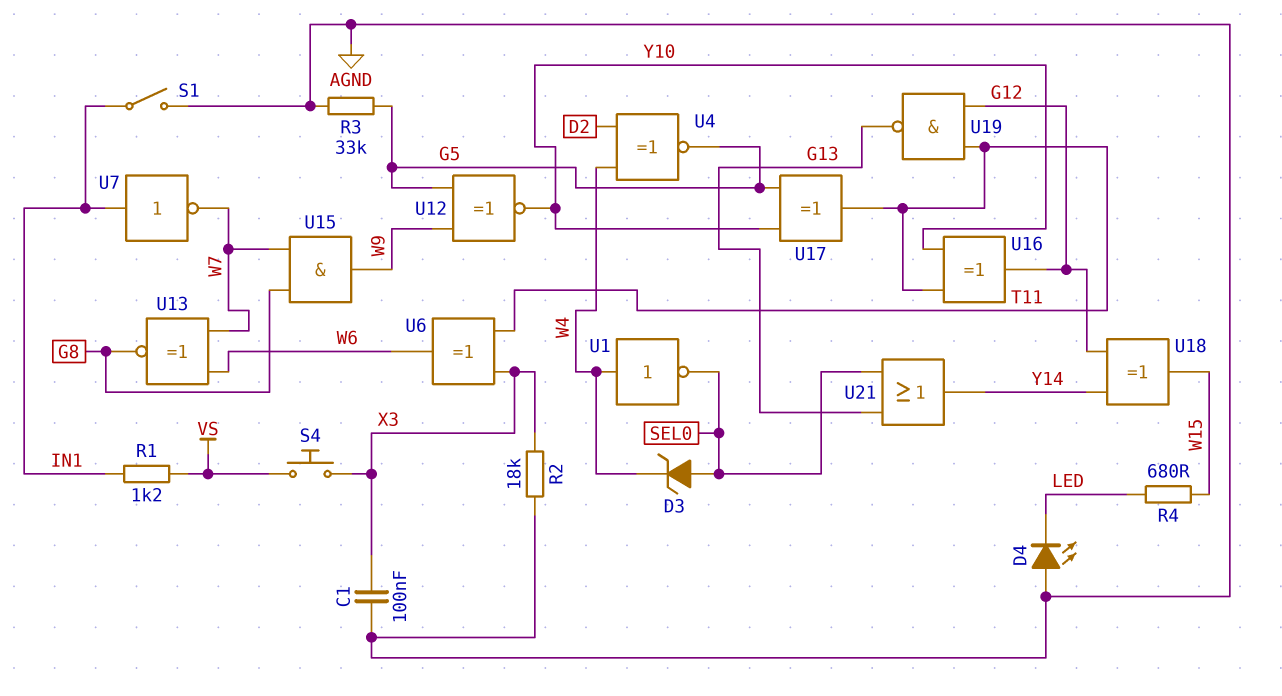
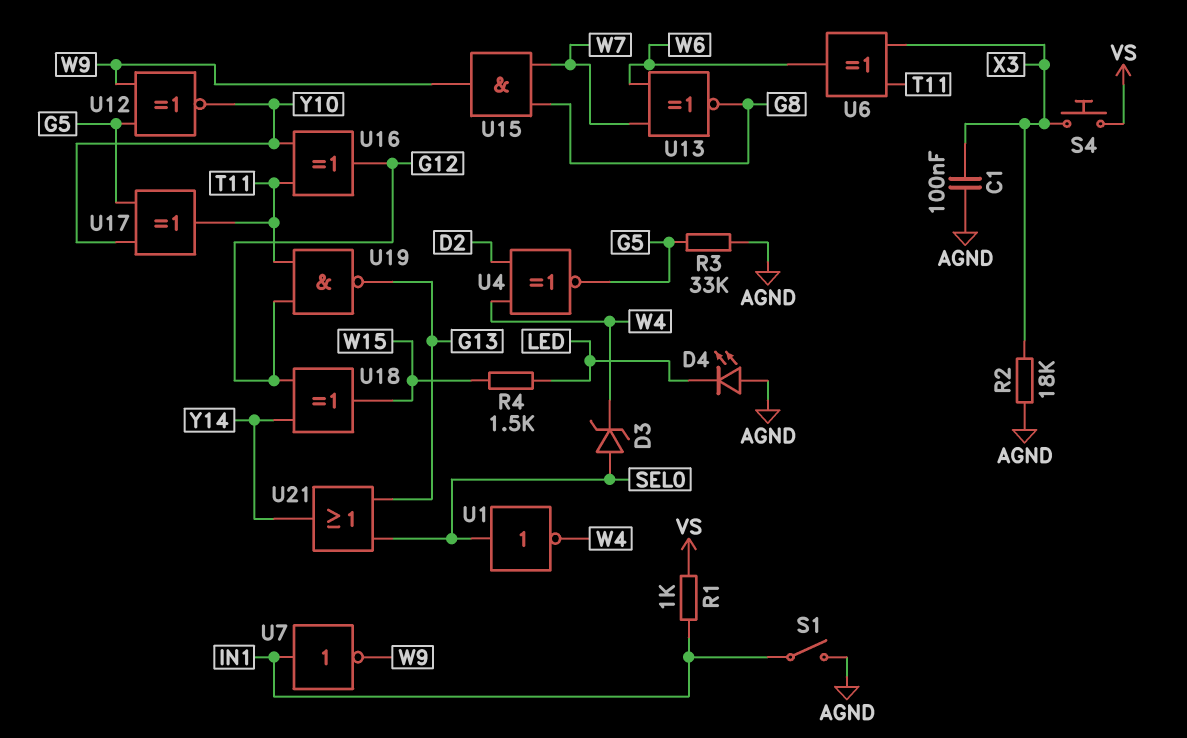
R1: 1.2k (IN1, VS) -> 1k (IN1, VS)
R4: 680 (LED, W15) -> 1.5k (LED, W15)
U1: NOT (in W4, out SEL0) -> NOT (in SEL0, out W4)
U7: NOT (in IN1, out W7) -> NOT (in IN1, out W9)

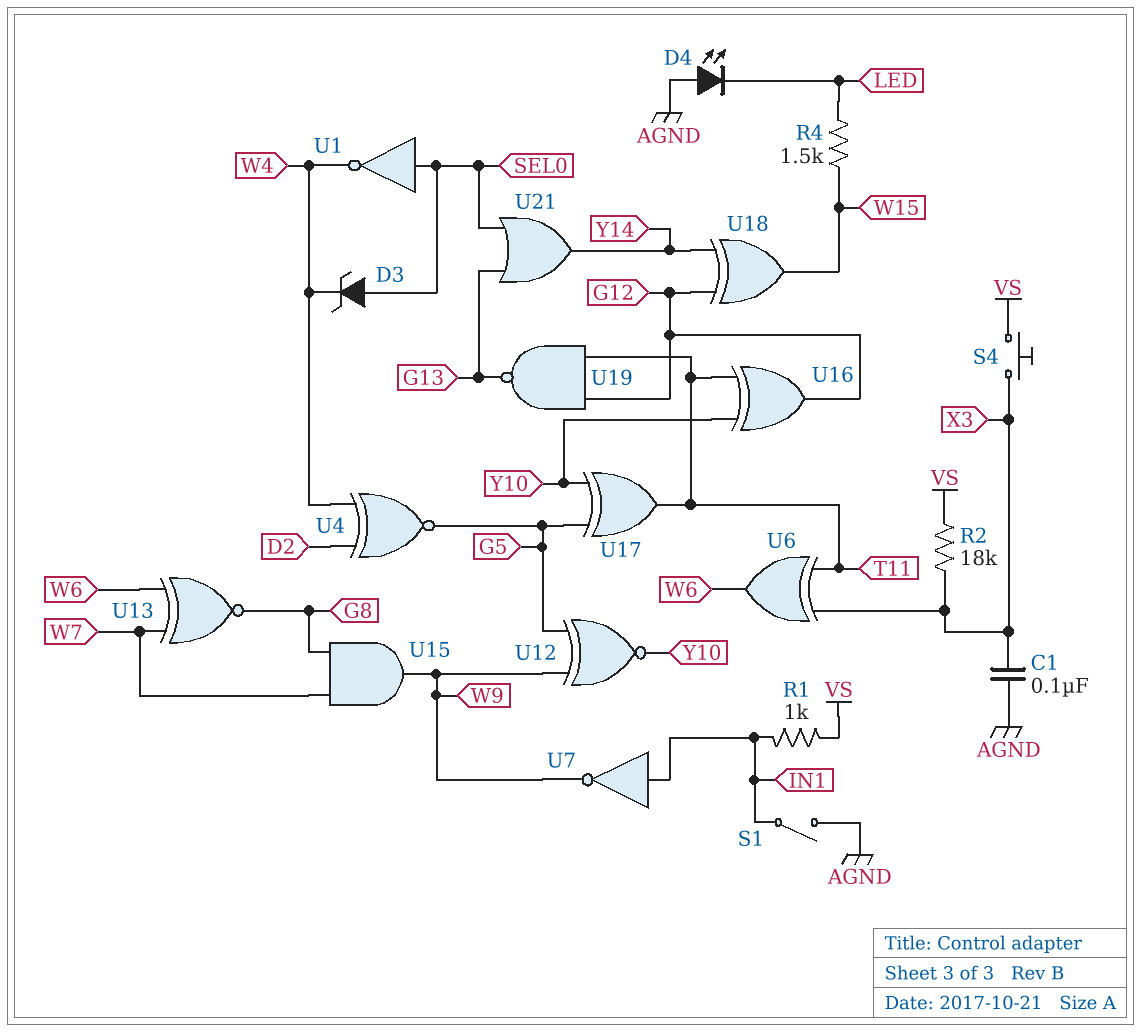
R2: 18k (AGND, X3) -> 18k (VS, X3)
R3: 33k (AGND, G5) -> none

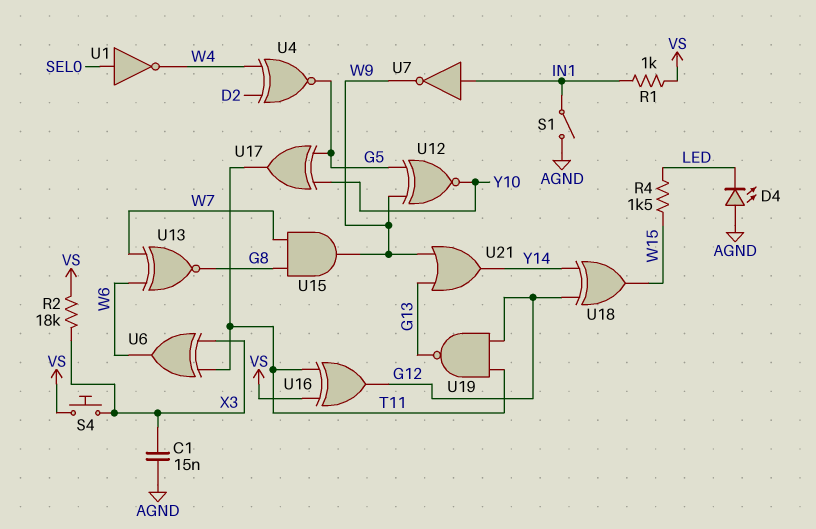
C1: 100nF (AGND, X3) -> 15nF (AGND, X3)
D3: zener (A SEL0, K W4) -> none
U16: XOR (in T11, in Y10, out G12) -> XOR (in T11, in VS, out G12)
U21: OR (in G13, in SEL0, out Y14) -> OR (in G13, in W9, out Y14)

